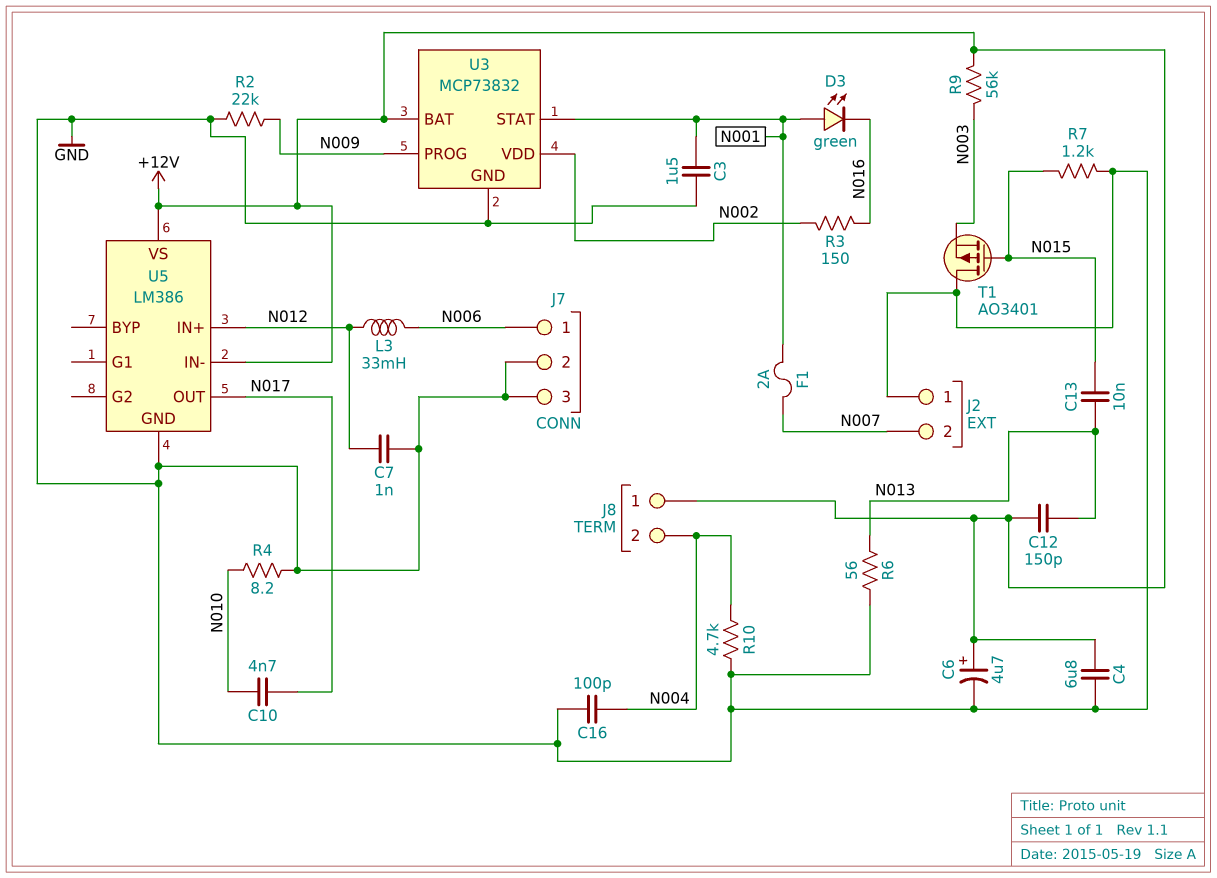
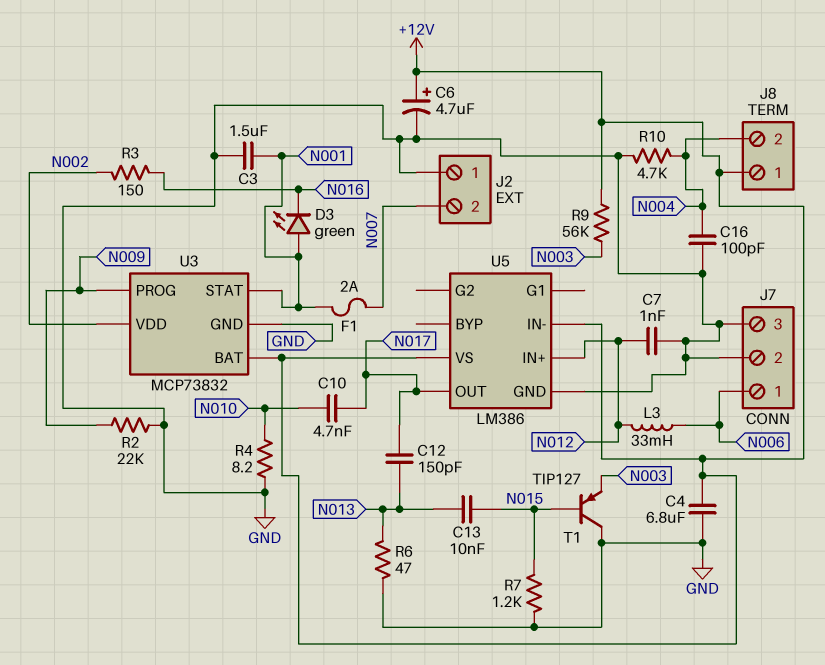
C12: 150pF (+12V, N013) -> 150pF (N013, N017)
R6: 56 (GND, N013) -> 47 (GND, N013)
T1: PMOS AO3401 (G N015, D GND, S N003) -> PNP TIP127 (B N015, C GND, E N003)

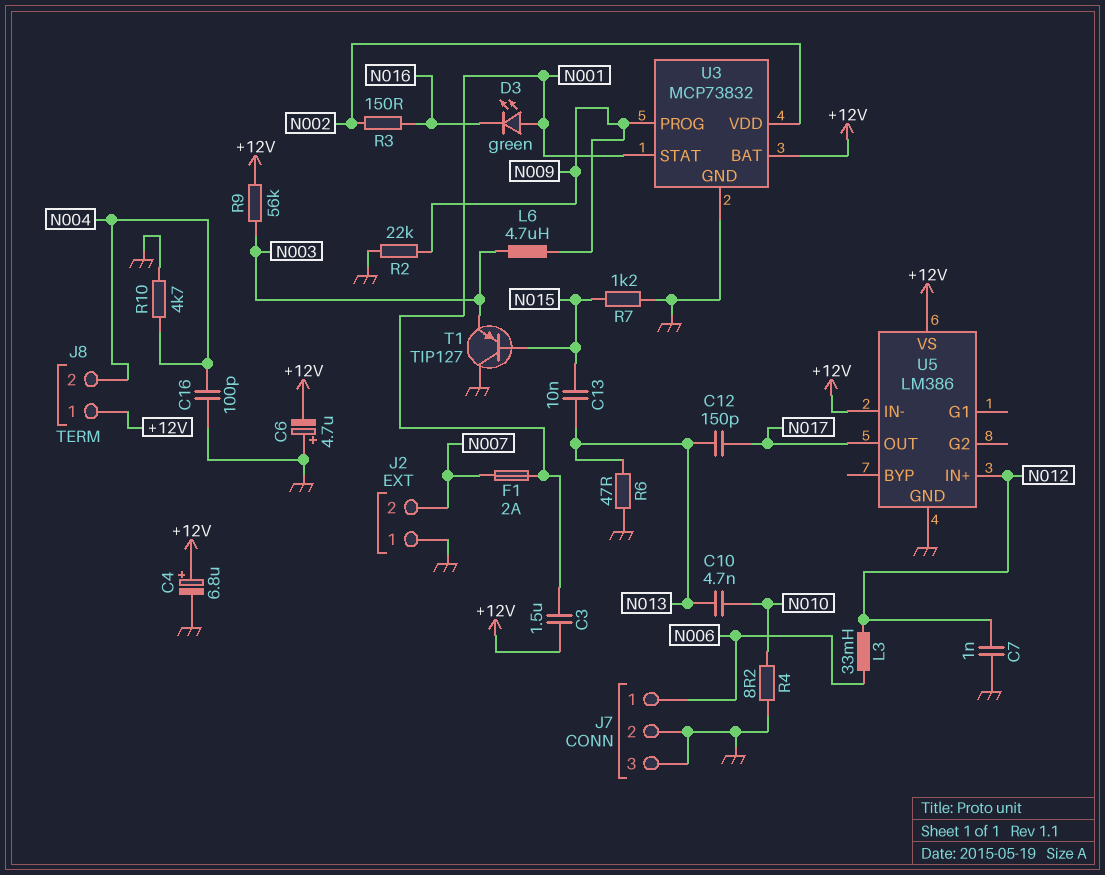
C3: 1.5uF (GND, N001) -> 1.5uF (+12V, N001)
C4: 6.8uF (+12V, GND) -> 6.8uF (plus +12V, minus GND)
C6: 4.7uF (plus +12V, minus GND) -> 4.7uF (plus GND, minus +12V)
C10: 4.7nF (N010, N017) -> 4.7nF (N010, N013)
L6: none -> 4.7uH (N003, N009)

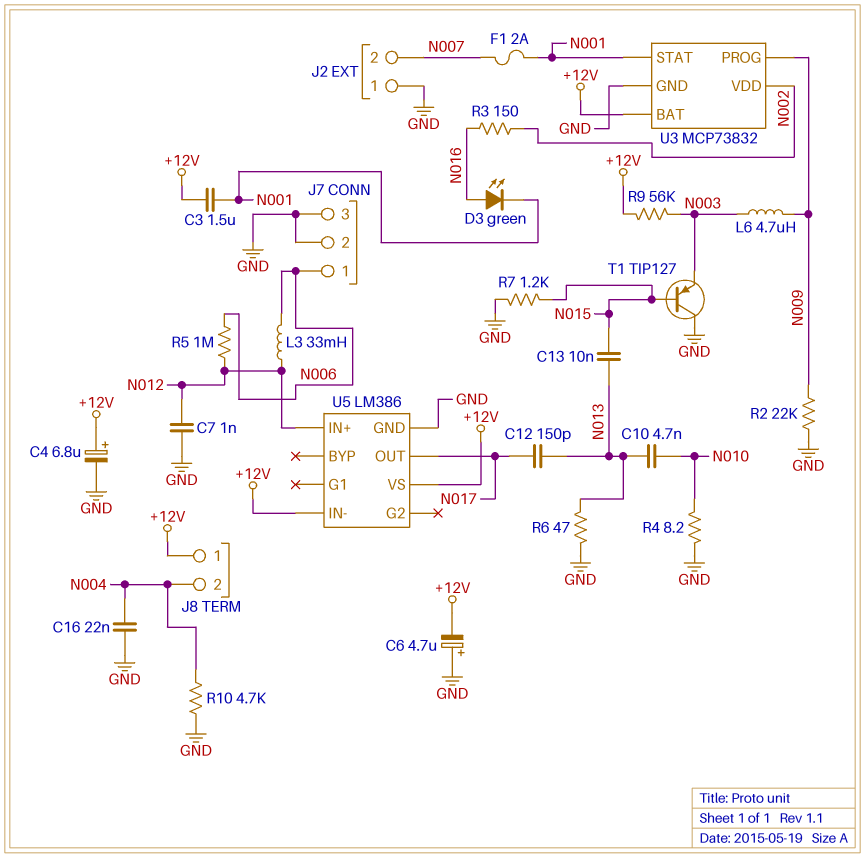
C16: 100pF (GND, N004) -> 22nF (GND, N004)
D3: LED green (A N001, K N016) -> LED green (A N016, K N001)
R5: none -> 1M (N006, N012)

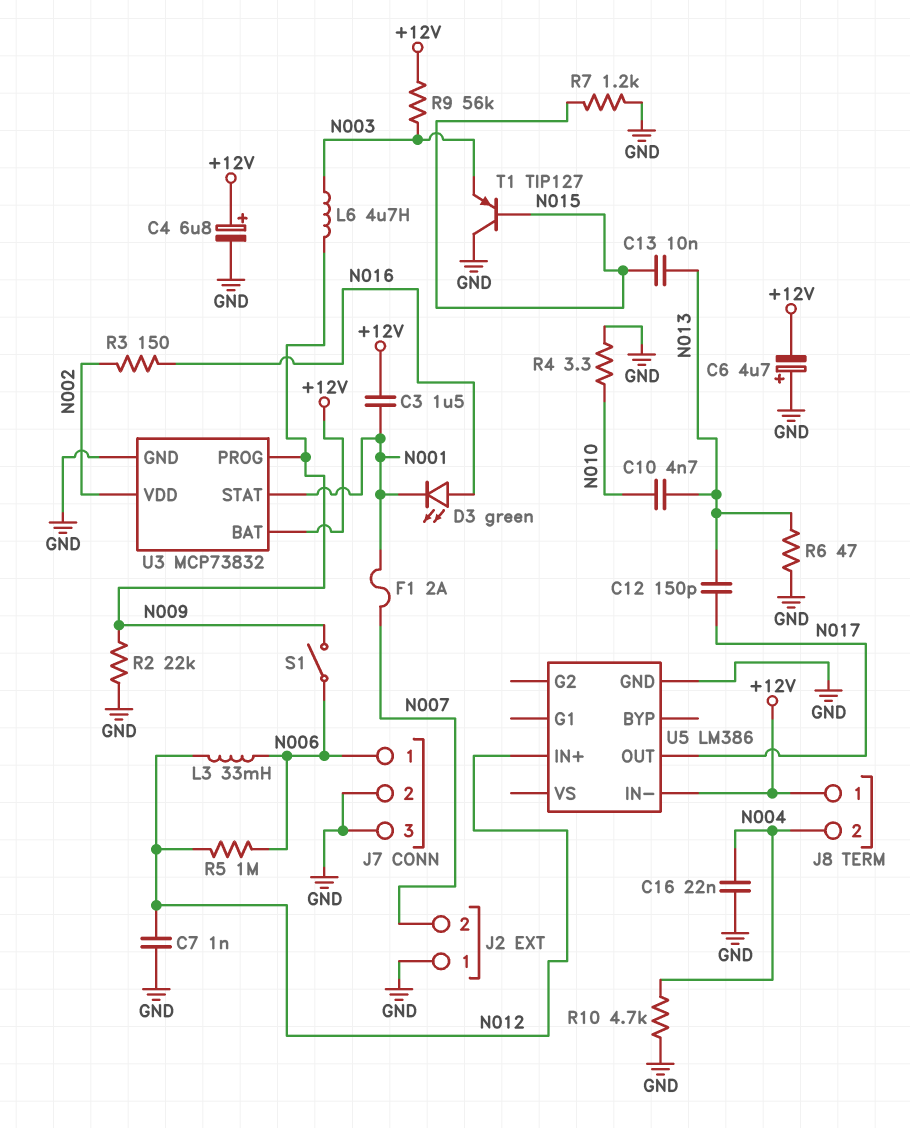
R4: 8.2 (GND, N010) -> 3.3 (GND, N010)
S1: none -> switch (N006, N009)
U5 pin VS: +12V -> none

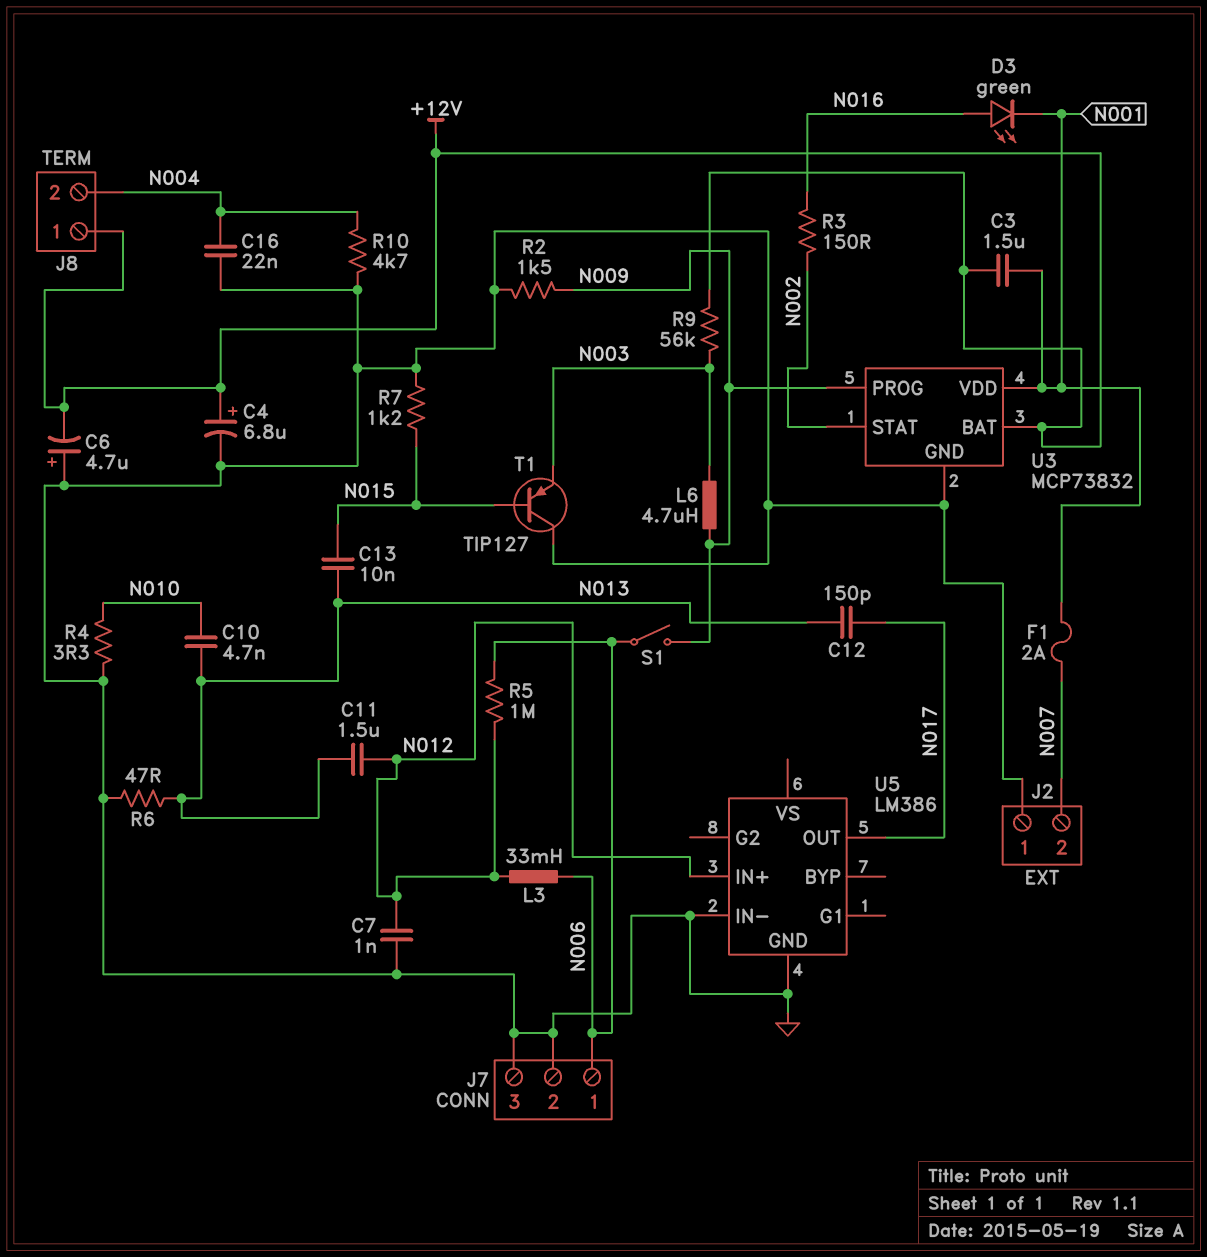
C11: none -> 1.5uF (N012, N013)
R2: 22k (GND, N009) -> 1.5k (GND, N009)
U3 pin STAT: N001 -> N002
U3 pin VDD: N002 -> N001
U5 pin IN-: +12V -> GND

